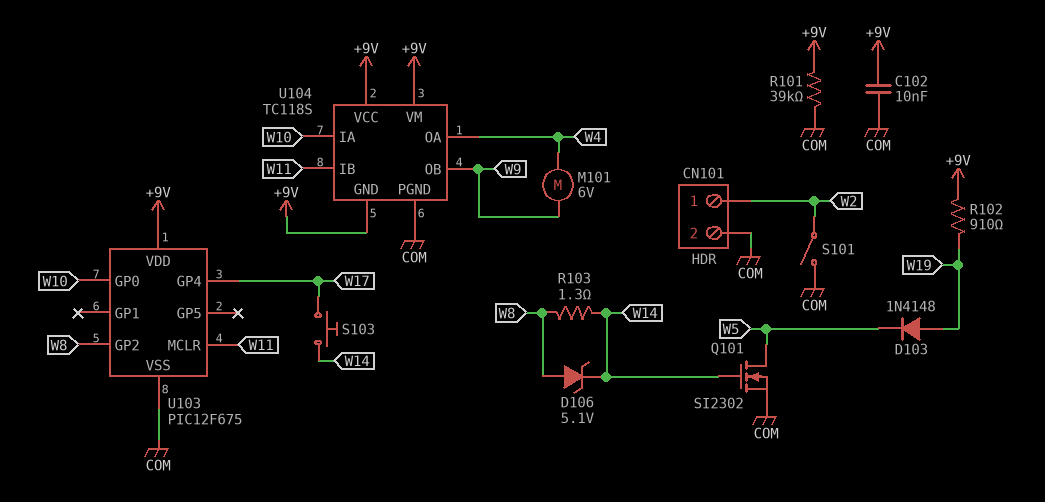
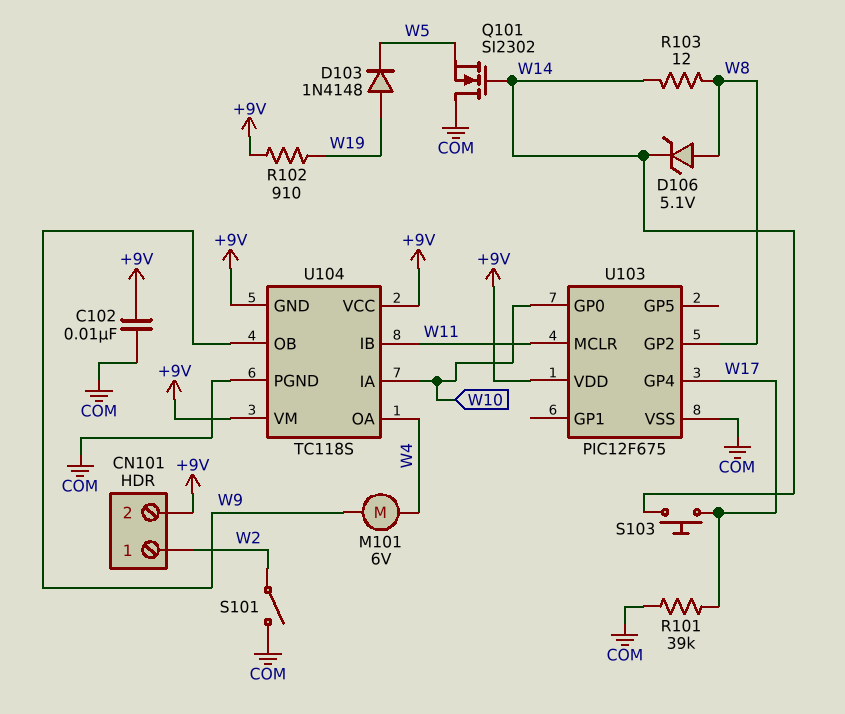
CN101 pin 2: COM -> +9V
Q101: NMOS SI2302 (G W14, D W5, S COM) -> NMOS SI2302 (G W14, D COM, S W5)
R101: 39k (+9V, COM) -> 39k (COM, W17)
R103: 1.3 (W8, W14) -> 12 (W8, W14)

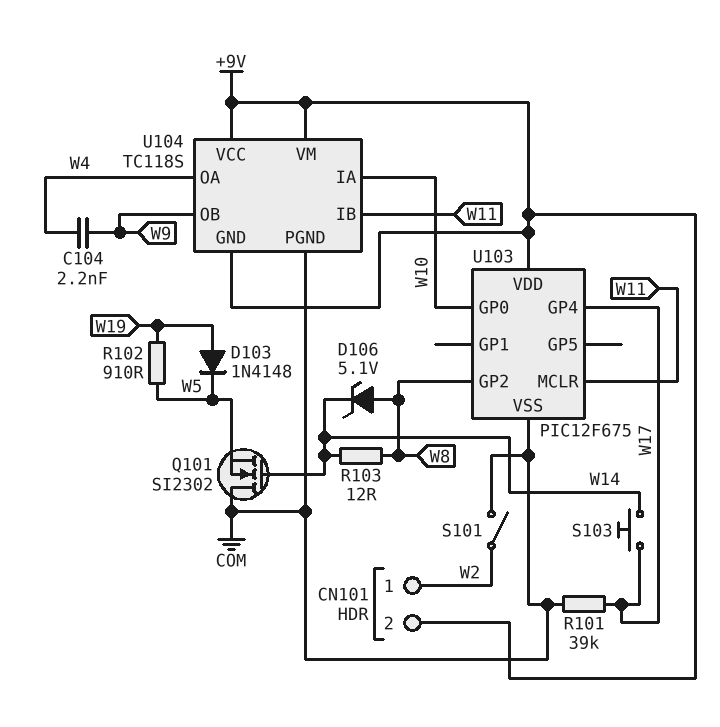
C102: 10nF (+9V, COM) -> none
C104: none -> 2.2nF (W4, W9)
M101: motor 6V (W4, W9) -> none
R102: 910 (+9V, W19) -> 910 (W5, W19)

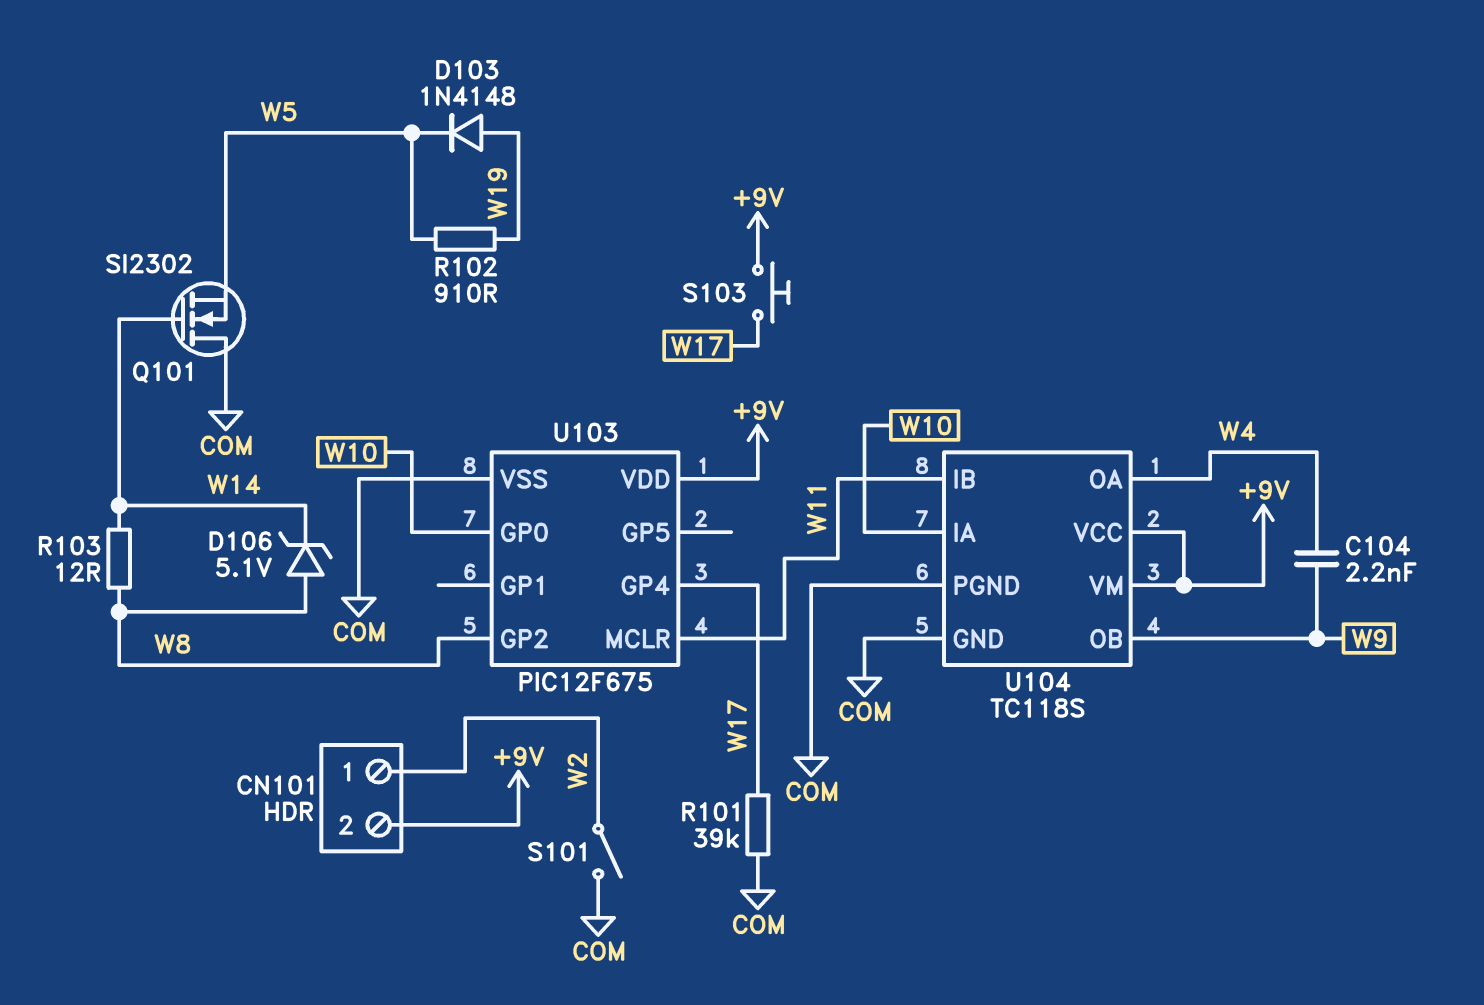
S103: button (W14, W17) -> button (+9V, W17)
U104 pin GND: +9V -> COM

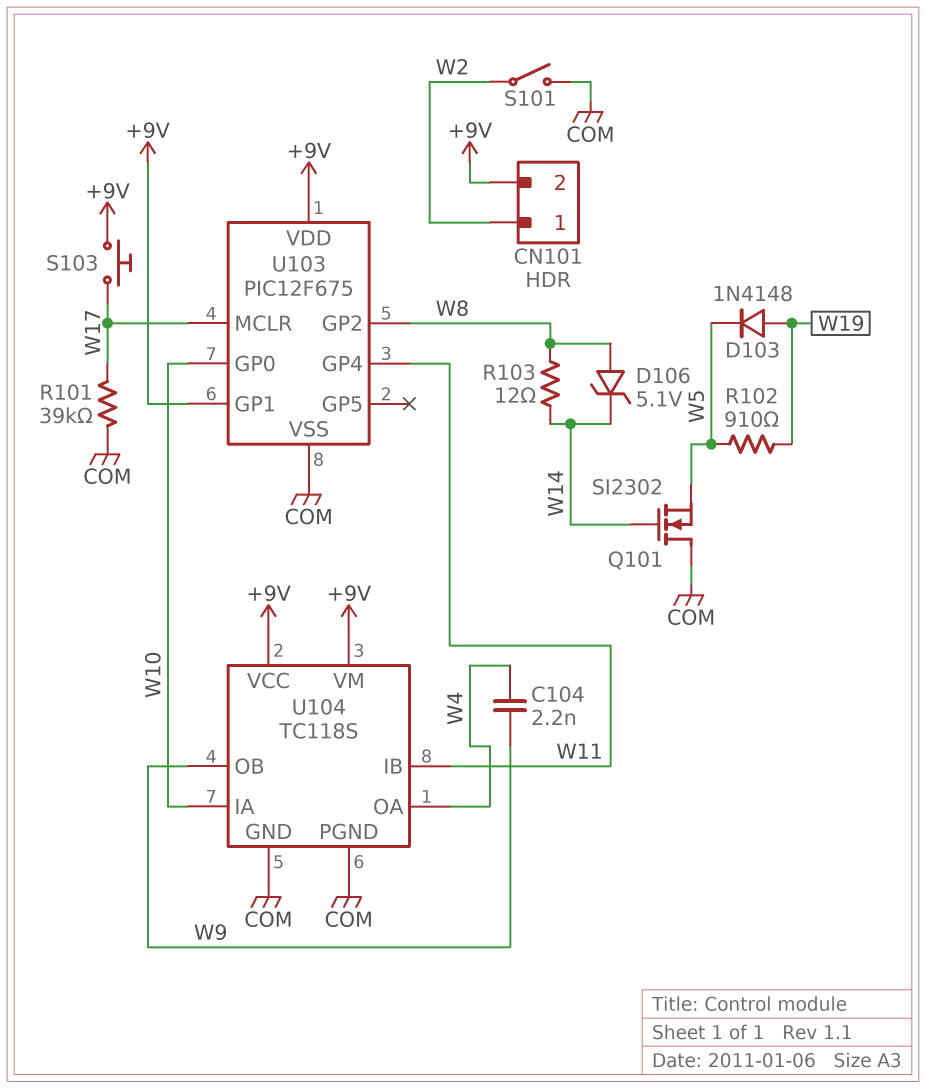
U103 pin GP1: none -> +9V
U103 pin GP4: W17 -> W11
U103 pin MCLR: W11 -> W17

